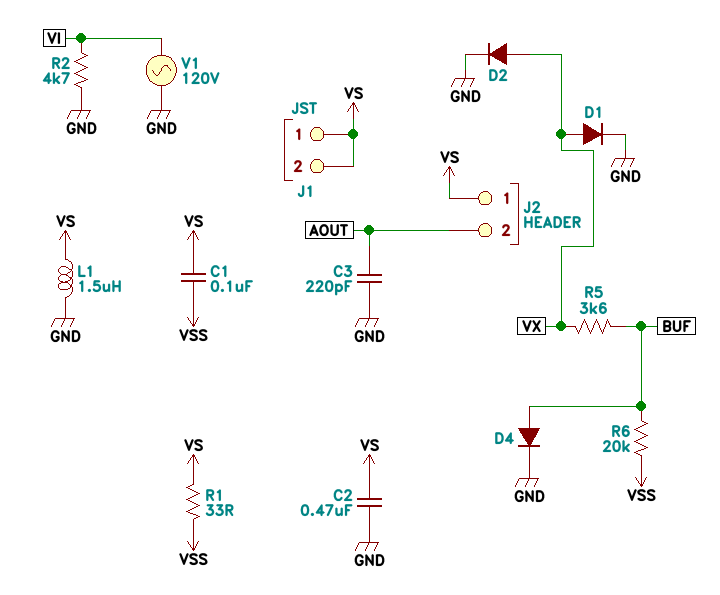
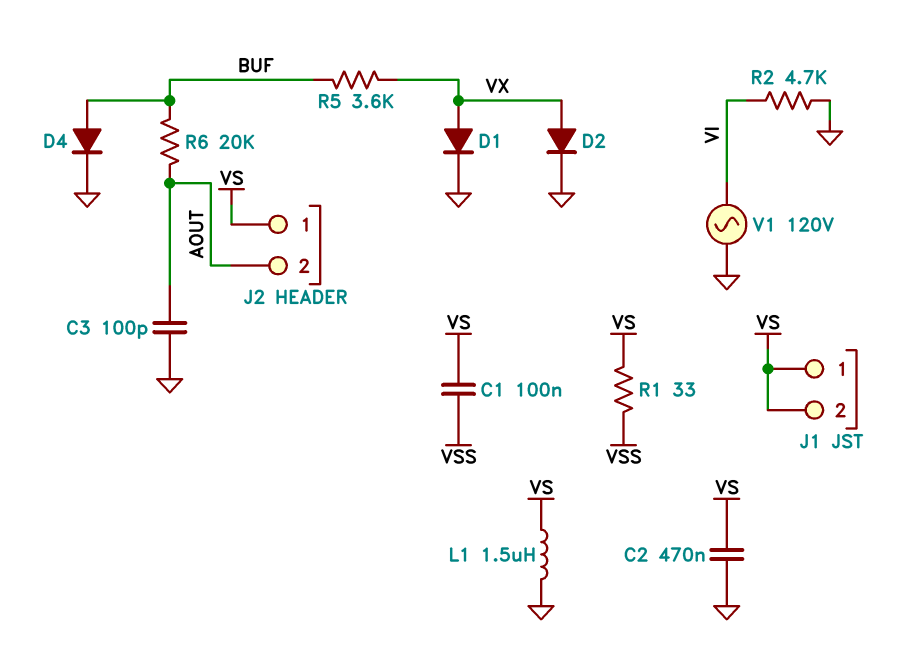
C3: 220pF (AOUT, GND) -> 100pF (AOUT, GND)
R6: 20k (BUF, VSS) -> 20k (AOUT, BUF)

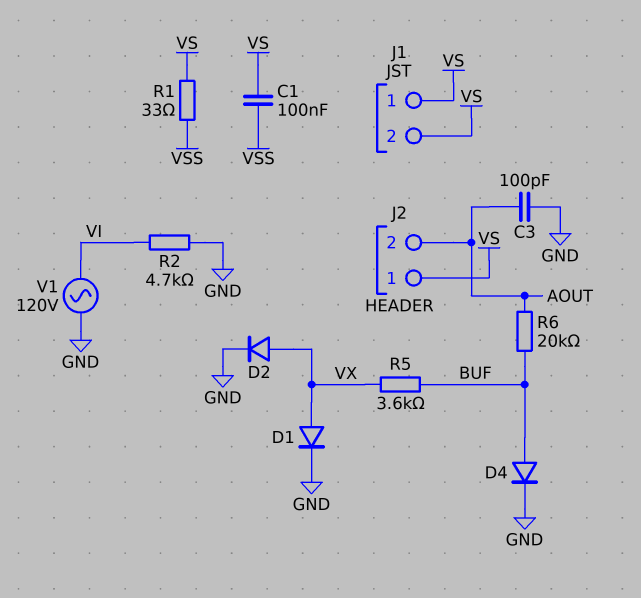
C2: 470nF (GND, VS) -> none
L1: 1.5uH (GND, VS) -> none

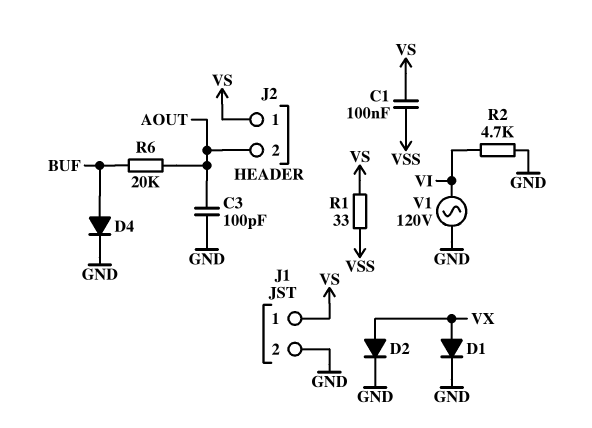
J1 pin 2: VS -> GND
R5: 3.6k (BUF, VX) -> none

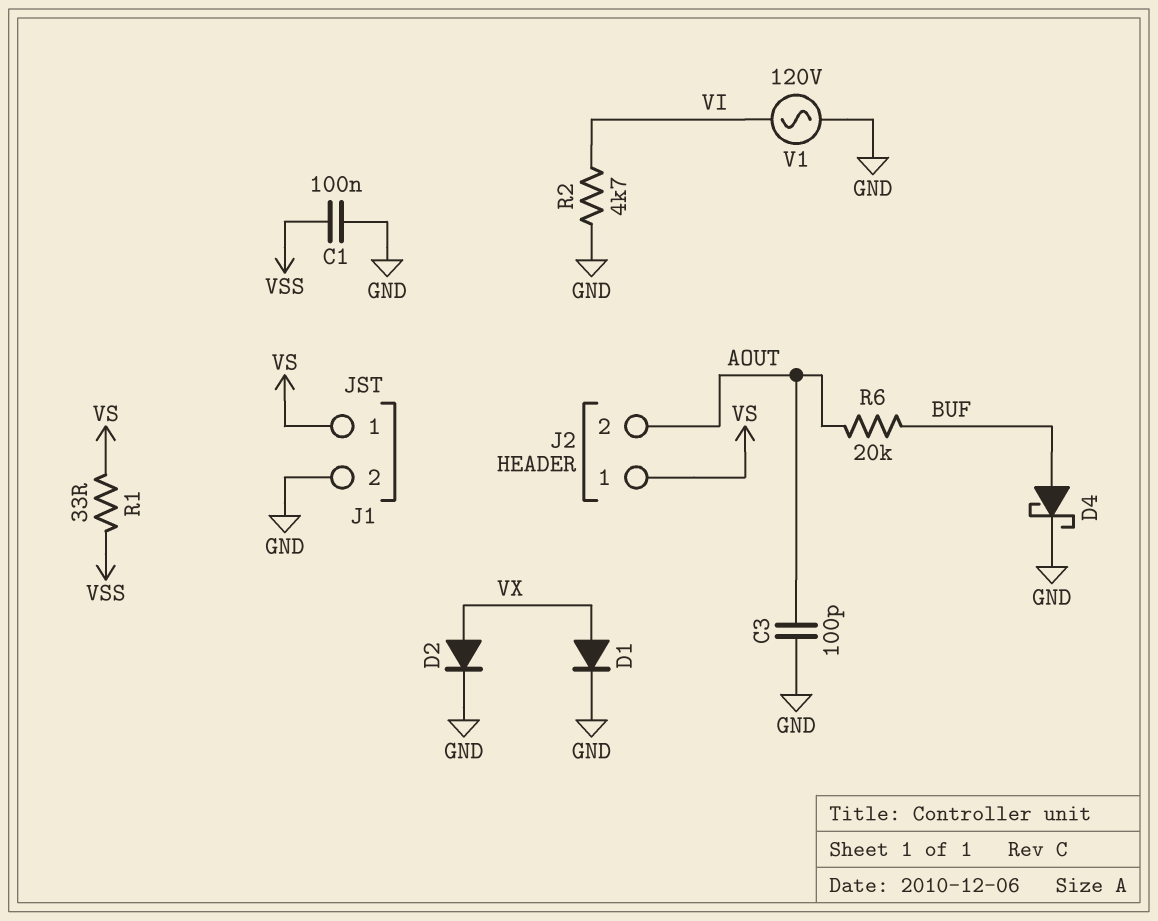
C1: 100nF (VS, VSS) -> 100nF (GND, VSS)
D4: diode (A BUF, K GND) -> schottky (A BUF, K GND)

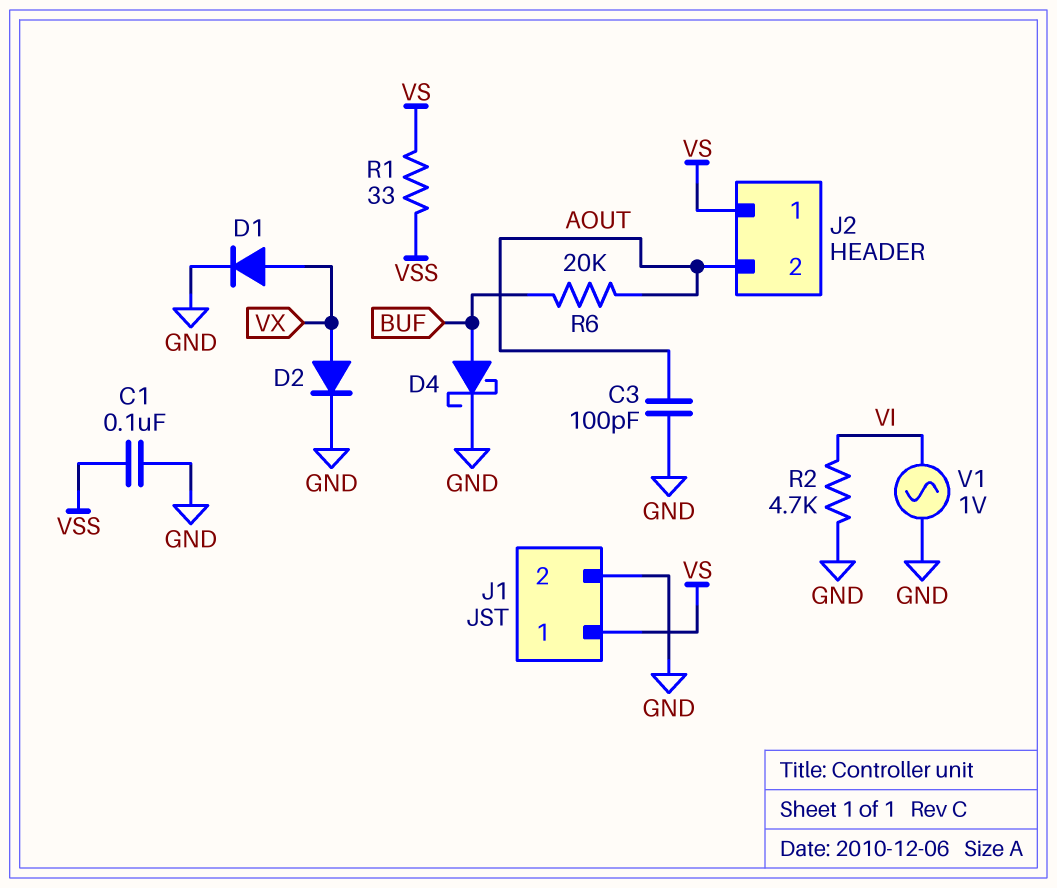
V1: AC 120V (GND, VI) -> AC 1V (GND, VI)

